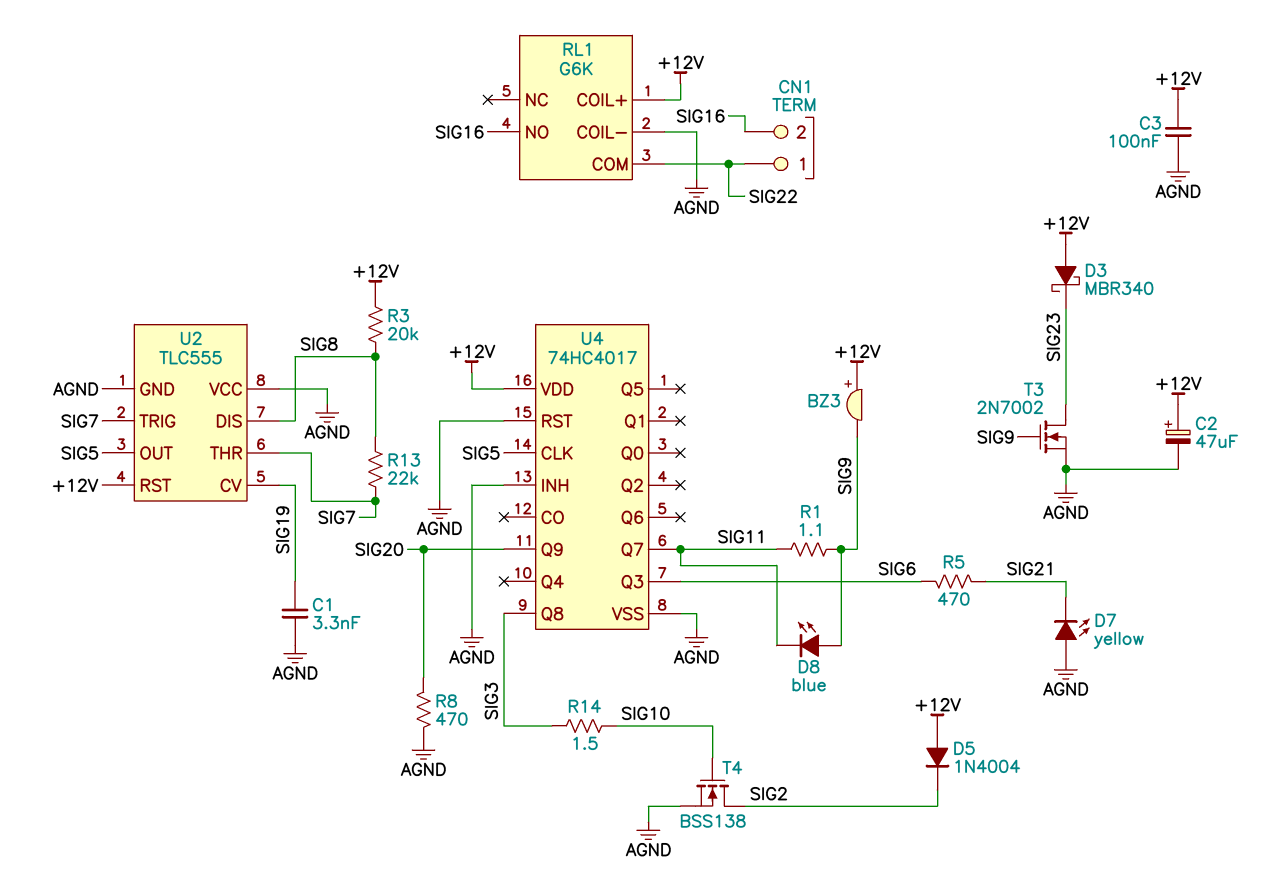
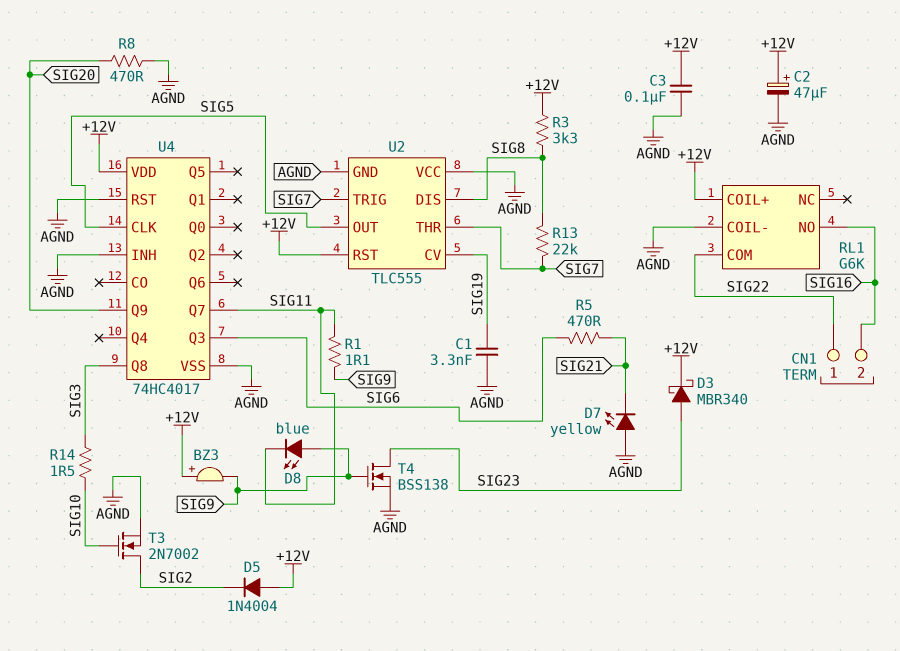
D3: schottky MBR340 (A +12V, K SIG23) -> schottky MBR340 (A SIG23, K +12V)
R3: 20k (+12V, SIG8) -> 3.3k (+12V, SIG8)
T3: NMOS 2N7002 (G SIG9, D SIG23, S AGND) -> NMOS 2N7002 (G SIG10, D SIG2, S AGND)
T4: NMOS BSS138 (G SIG10, D SIG2, S AGND) -> NMOS BSS138 (G SIG9, D SIG23, S AGND)

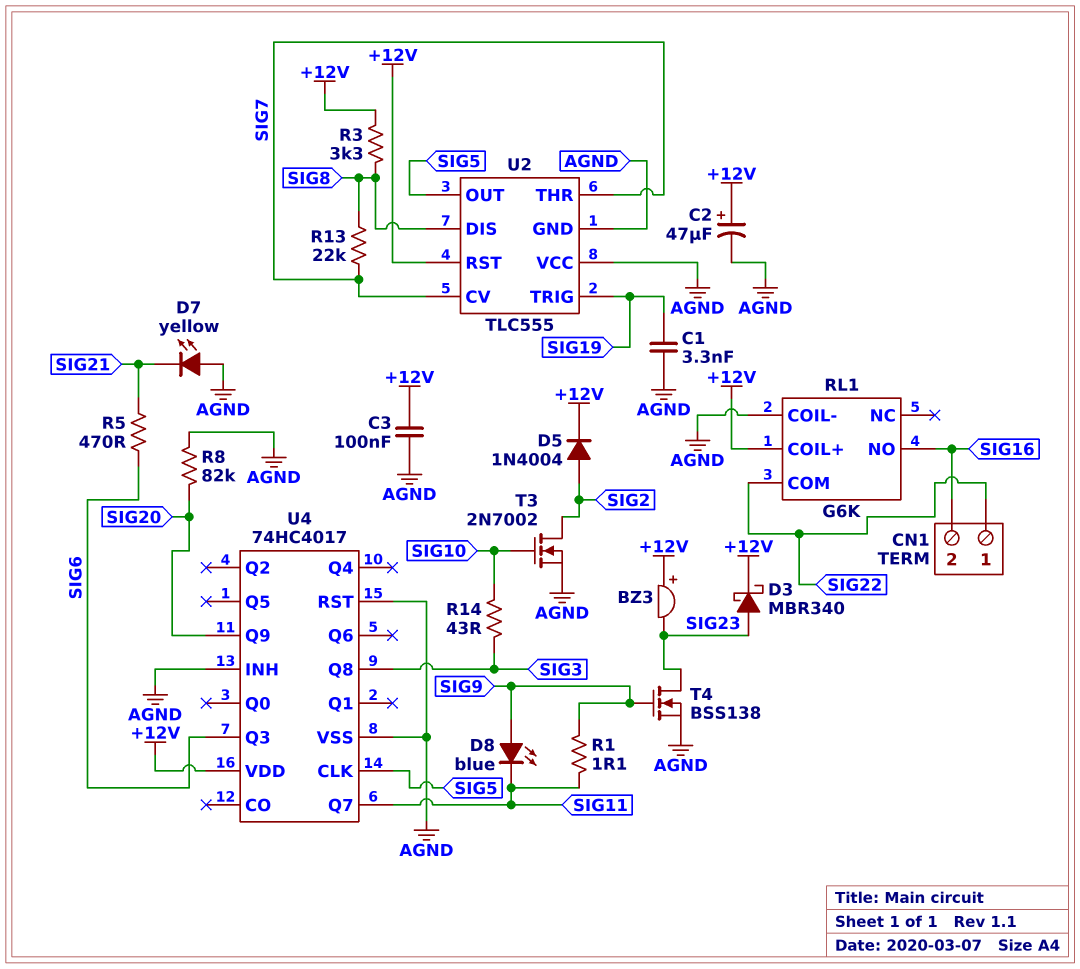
BZ3: buzzer (plus +12V, minus SIG9) -> buzzer (plus +12V, minus SIG23)
D5: diode 1N4004 (A +12V, K SIG2) -> diode 1N4004 (A SIG2, K +12V)
R8: 470 (AGND, SIG20) -> 82k (AGND, SIG20)
R14: 1.5 (SIG3, SIG10) -> 43 (SIG3, SIG10)
U2 pin CV: SIG19 -> SIG7
U2 pin TRIG: SIG7 -> SIG19

